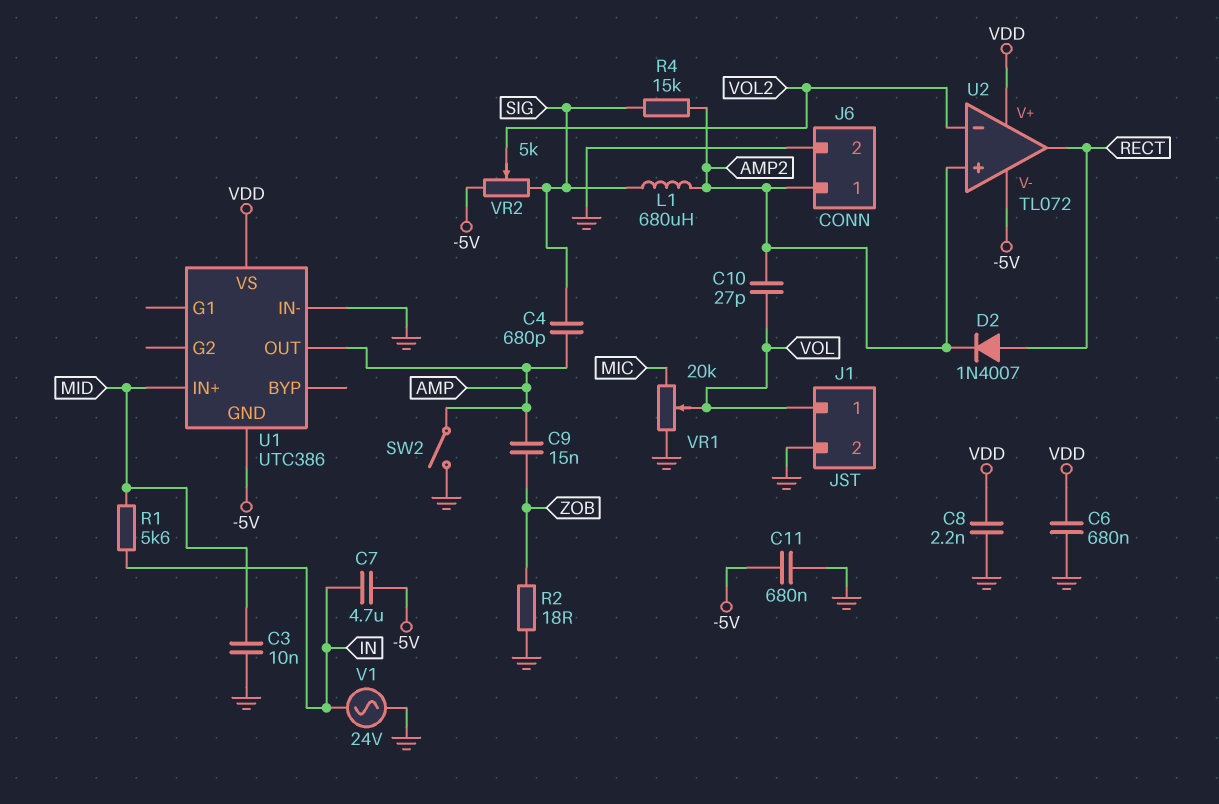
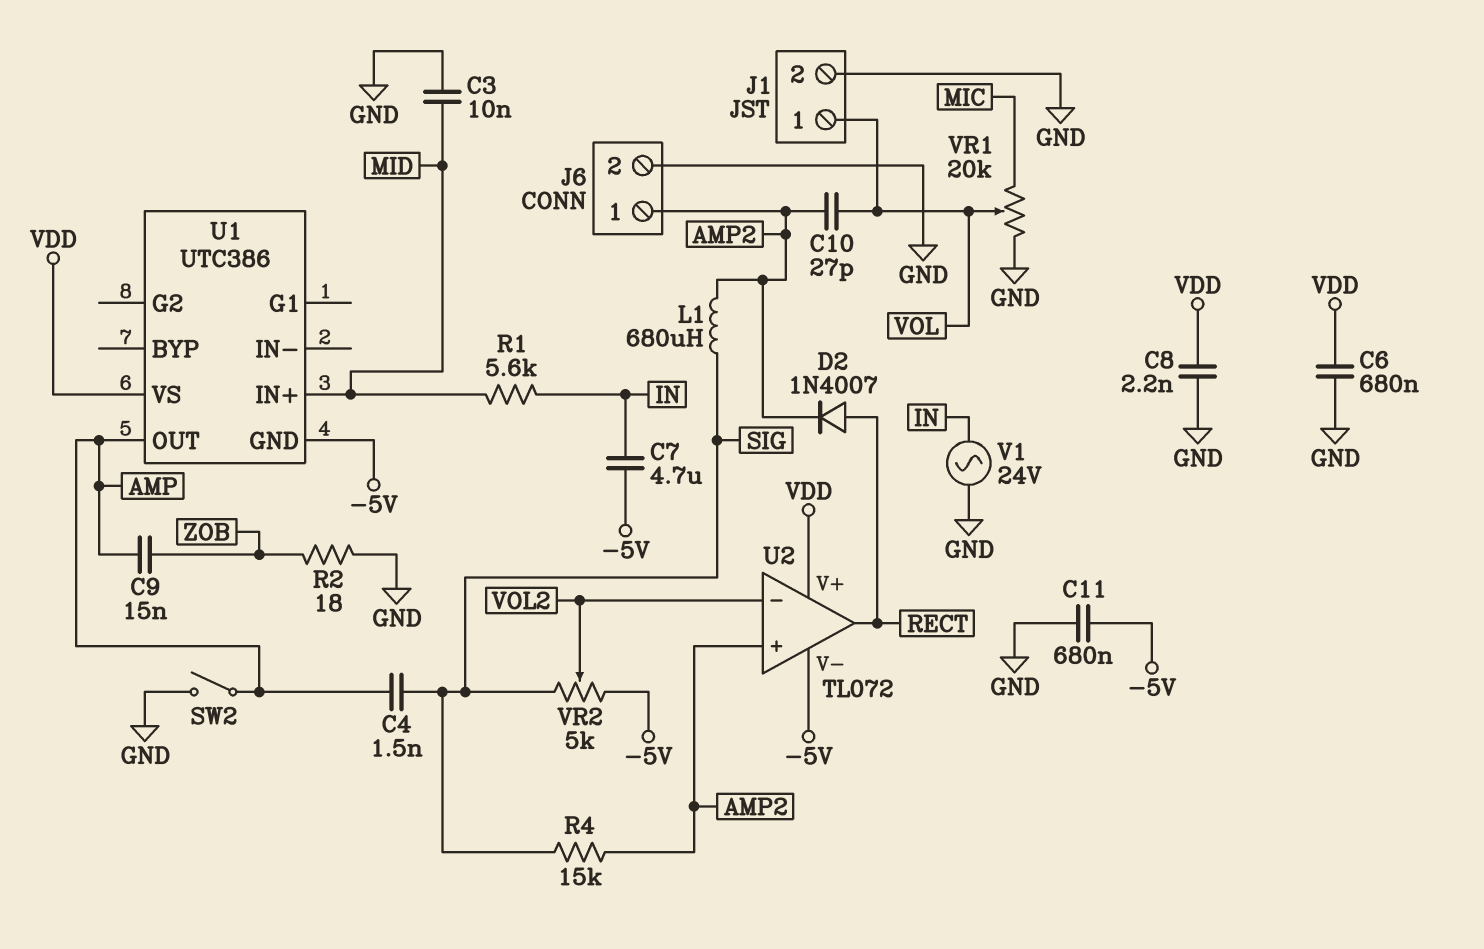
C4: 680pF (AMP, SIG) -> 1.5nF (AMP, SIG)
U1 pin IN-: GND -> none

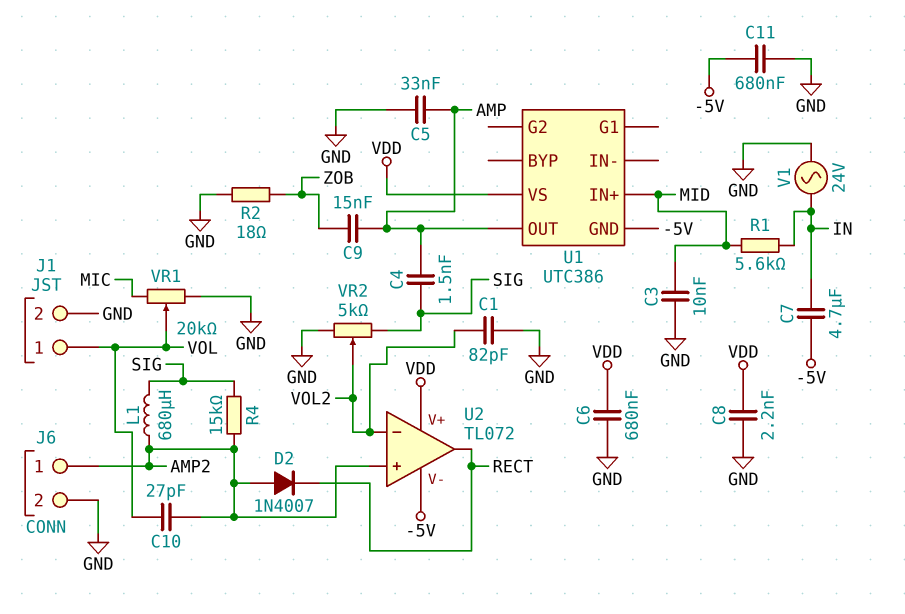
C1: none -> 82pF (GND, VOL2)
C5: none -> 33nF (AMP, GND)
D2: diode 1N4007 (A RECT, K AMP2) -> diode 1N4007 (A AMP2, K RECT)
SW2: switch (AMP, GND) -> none
VR2: 5k (-5V, SIG, wiper VOL2) -> 5k (GND, SIG, wiper VOL2)

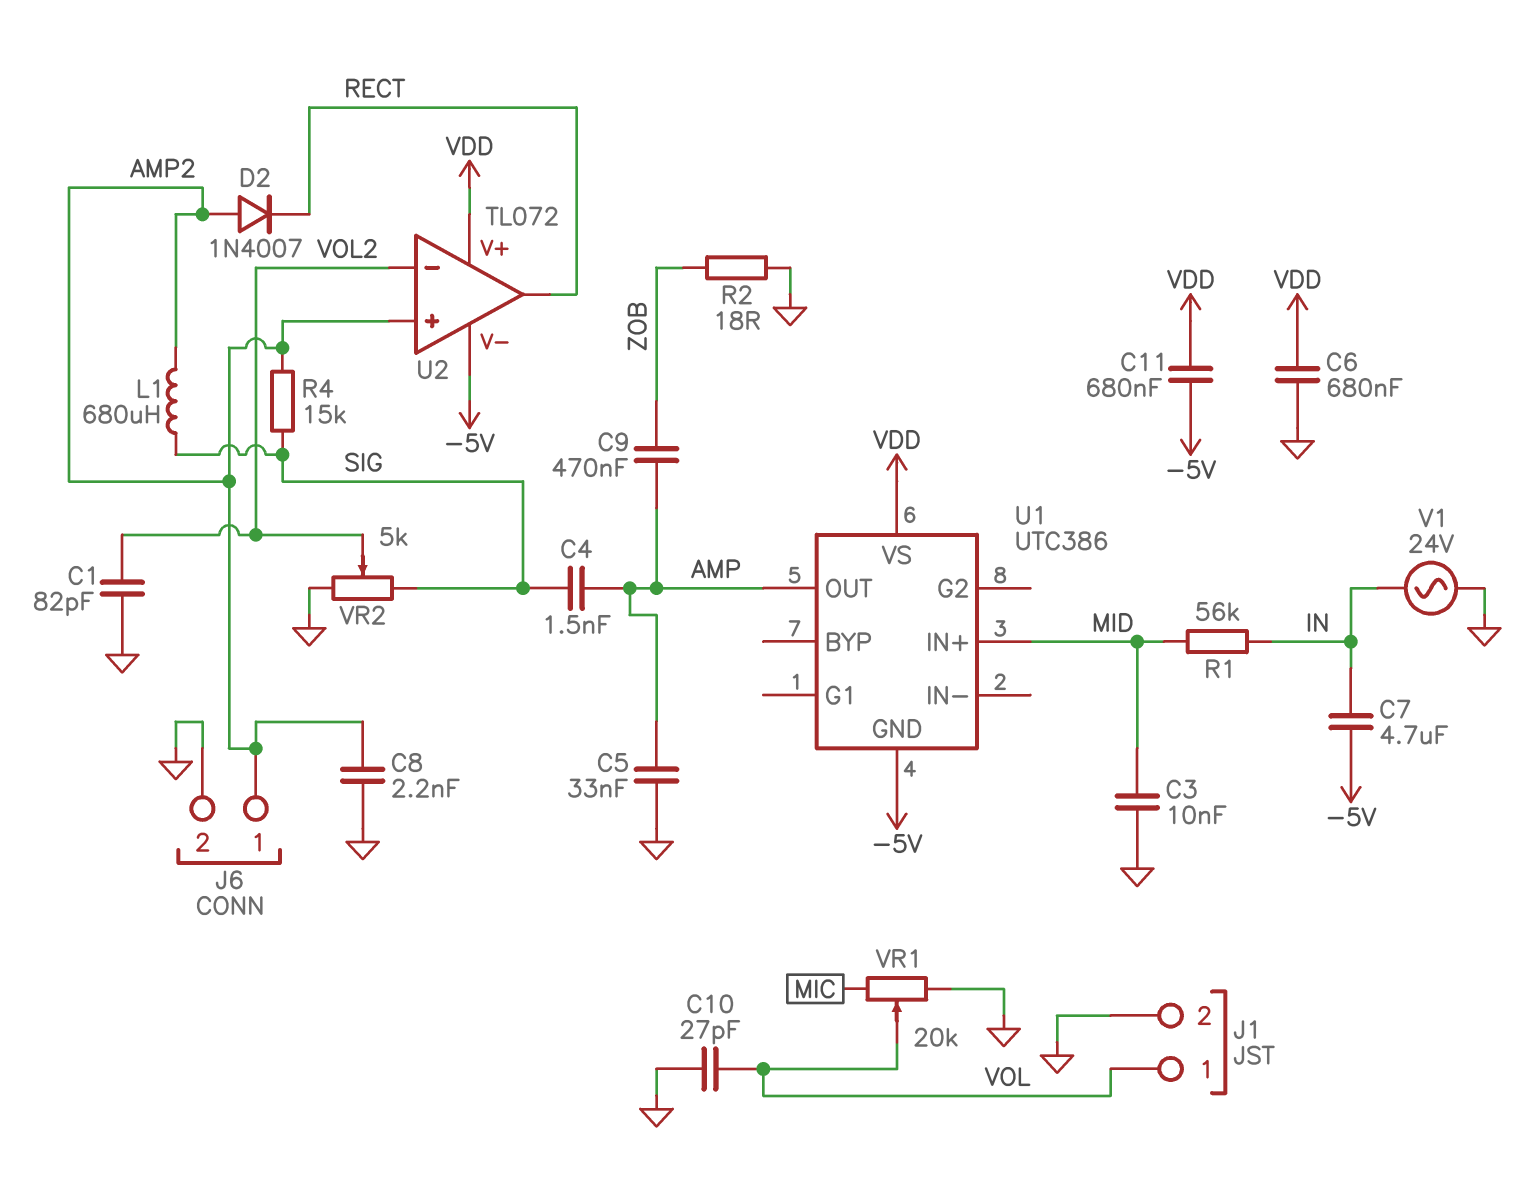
C8: 2.2nF (GND, VDD) -> 2.2nF (AMP2, GND)
C9: 15nF (AMP, ZOB) -> 470nF (AMP, ZOB)
C10: 27pF (AMP2, VOL) -> 27pF (GND, VOL)
C11: 680nF (-5V, GND) -> 680nF (-5V, VDD)
R1: 5.6k (IN, MID) -> 56k (IN, MID)

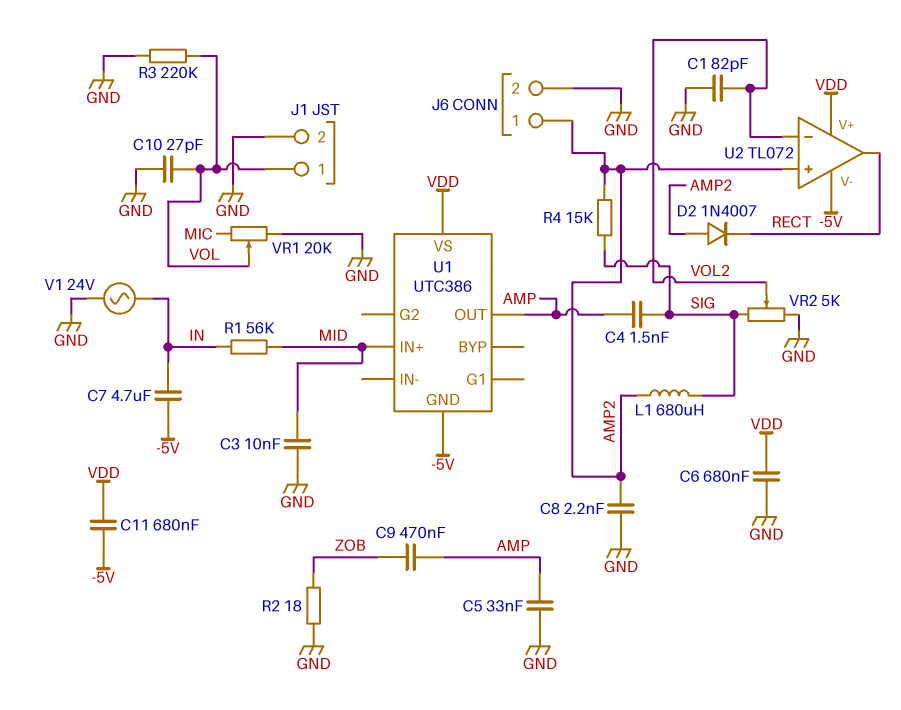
R3: none -> 220k (GND, VOL)

